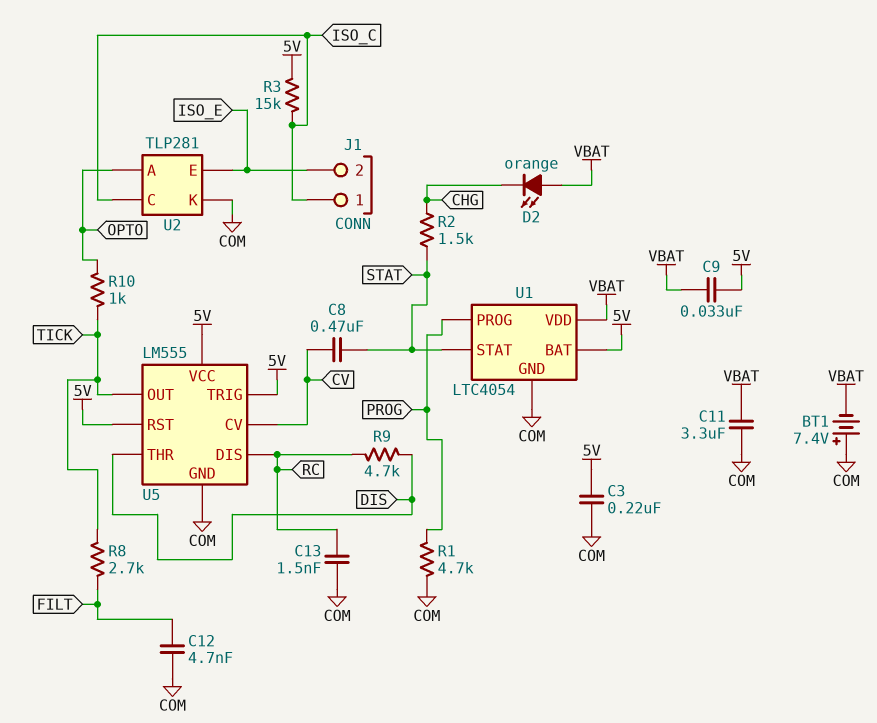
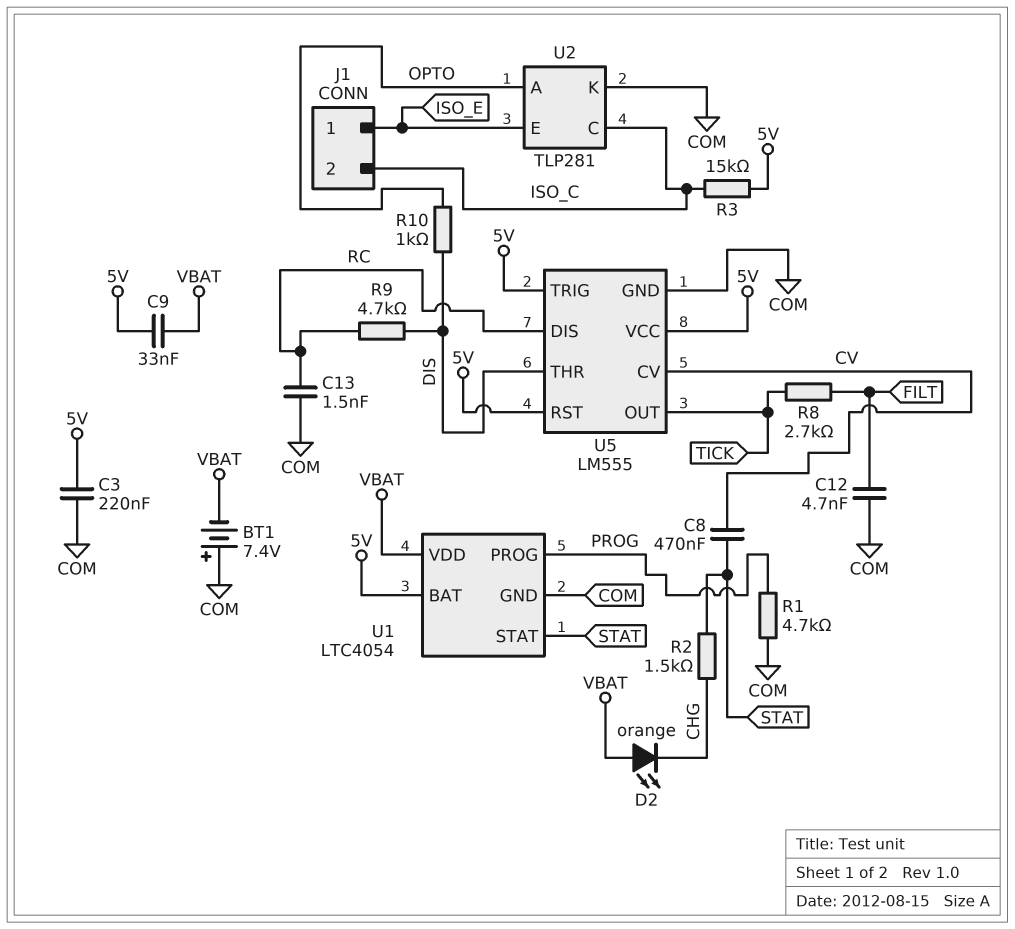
C11: 3.3uF (COM, VBAT) -> none
J1 pin 1: ISO_C -> ISO_E
J1 pin 2: ISO_E -> ISO_C
R10: 1k (OPTO, TICK) -> 1k (DIS, OPTO)

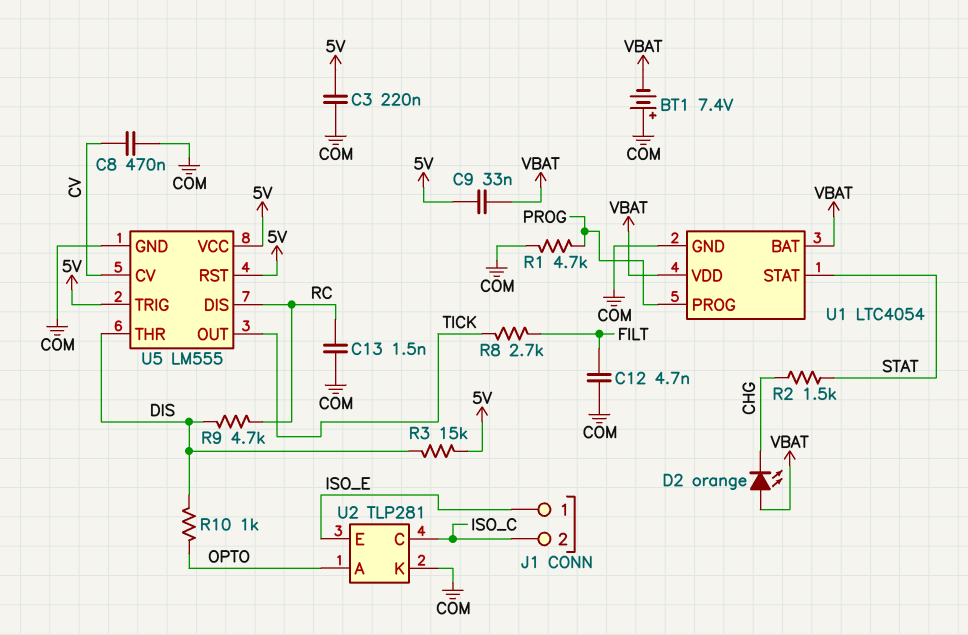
C8: 470nF (CV, STAT) -> 470nF (COM, CV)
R3: 15k (5V, ISO_C) -> 15k (5V, DIS)
U1 pin BAT: 5V -> VBAT

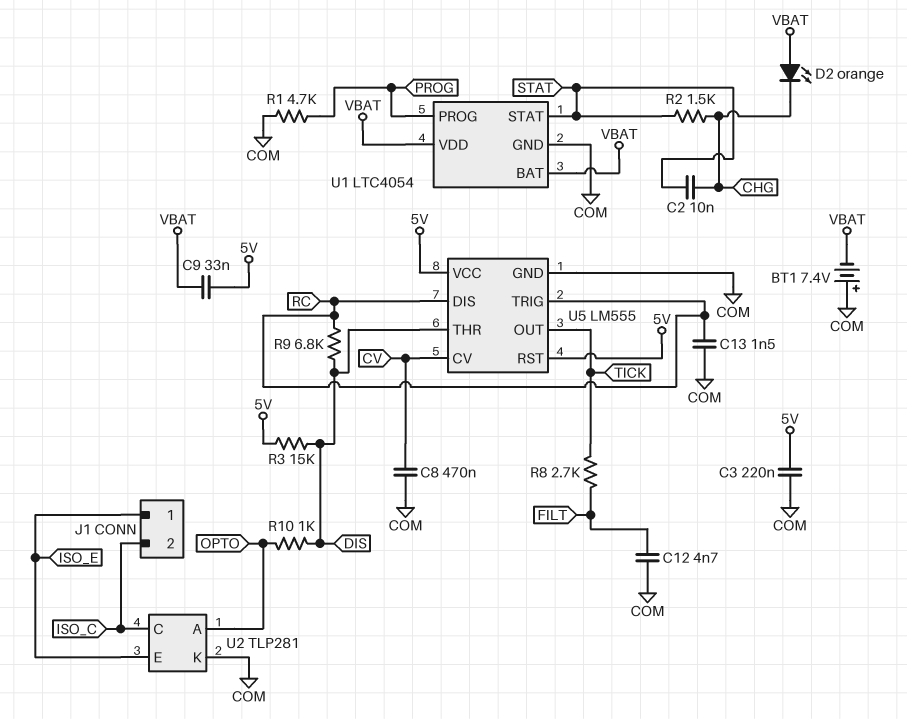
C2: none -> 10nF (CHG, STAT)
R9: 4.7k (DIS, RC) -> 6.8k (DIS, RC)
U5 pin TRIG: 5V -> RC

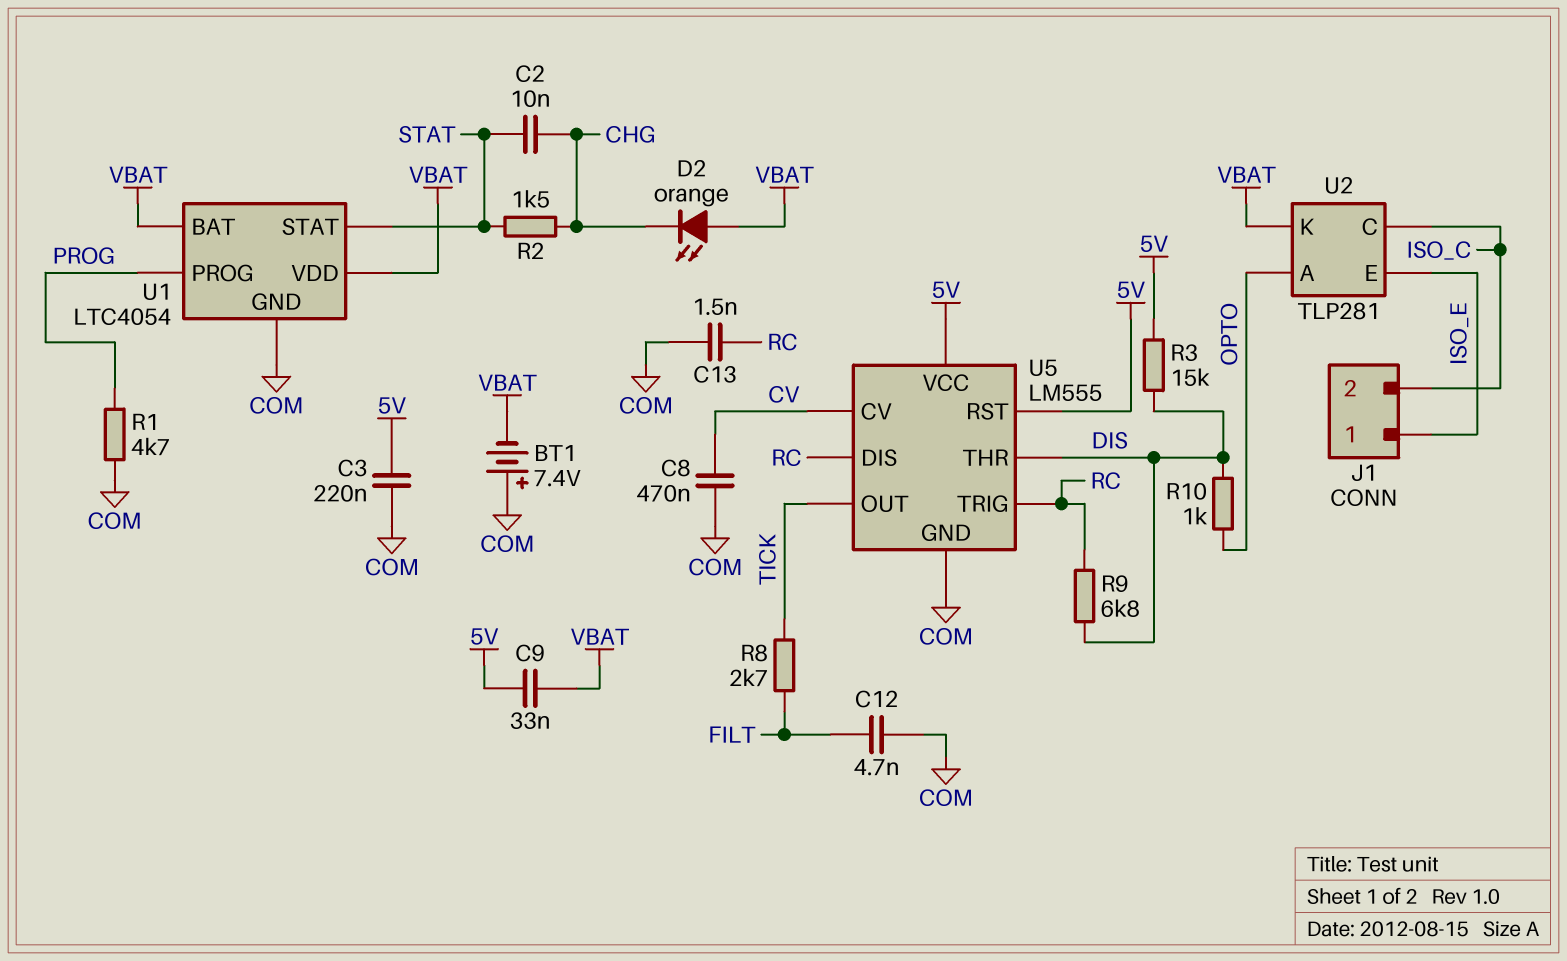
U2 pin K: COM -> VBAT

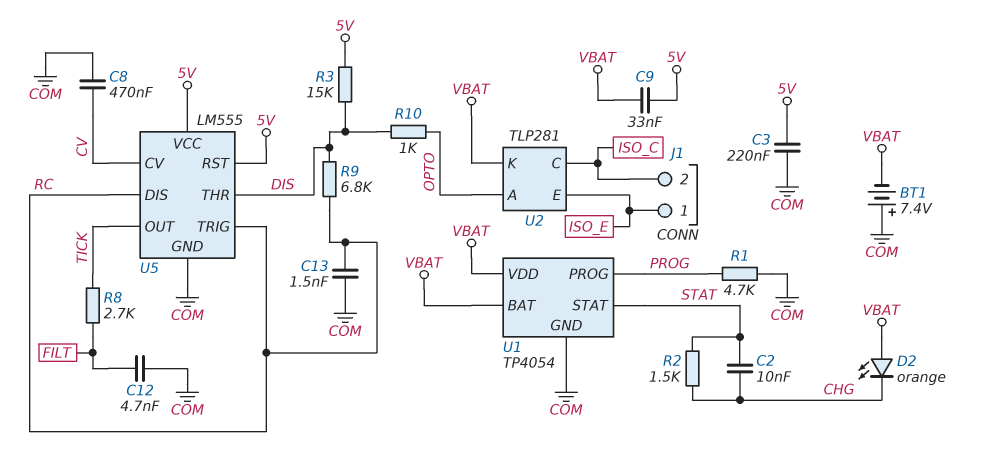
U1: LTC4054 -> TP4054

